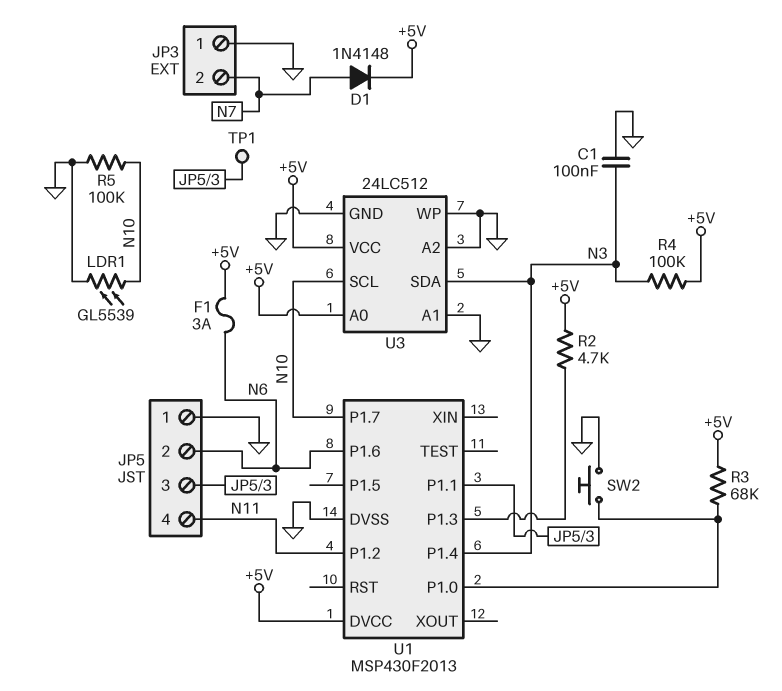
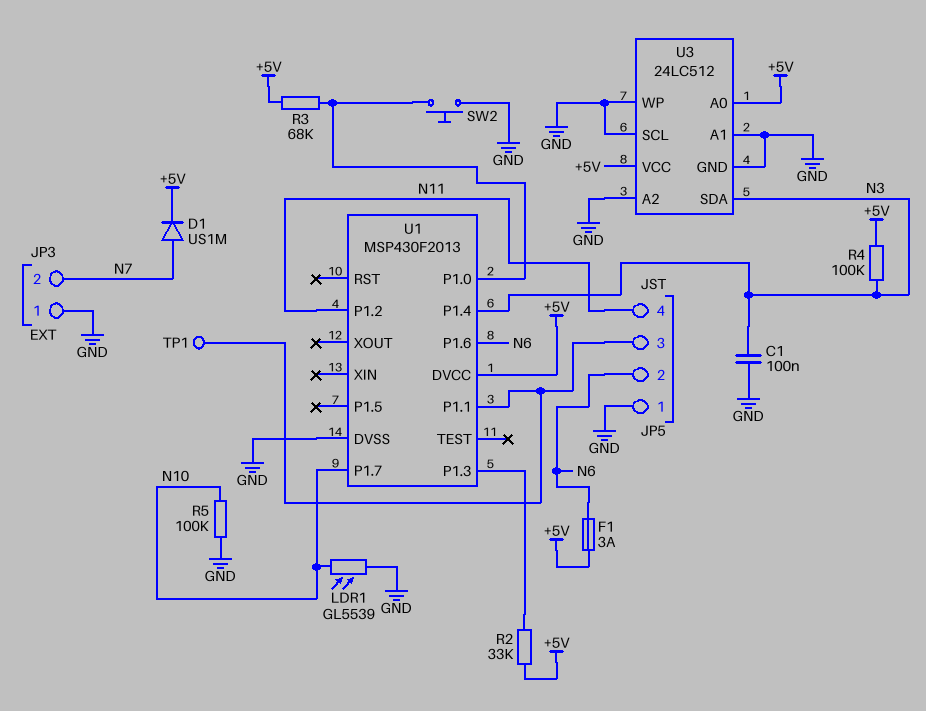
D1: diode 1N4148 (A N7, K +5V) -> diode US1M (A N7, K +5V)
R2: 4.7k (+5V, U1/P1.3) -> 33k (+5V, U1/P1.3)
U3 pin SCL: N10 -> GND

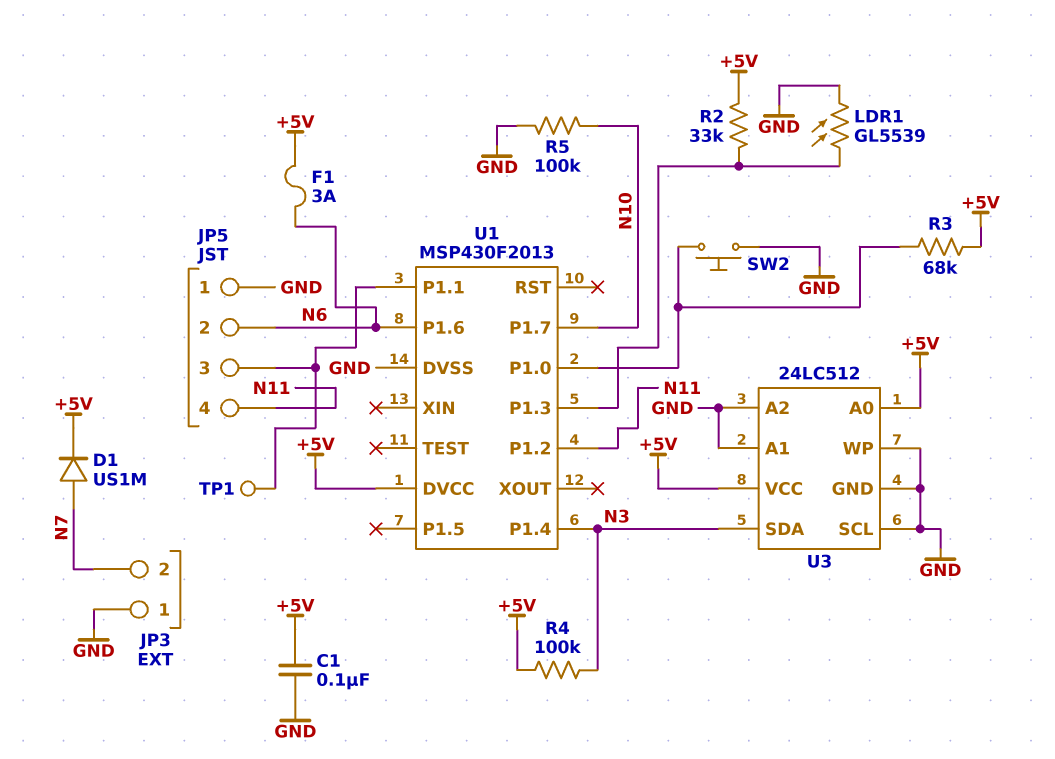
C1: 100nF (GND, N3) -> 100nF (+5V, GND)
LDR1: GL5539 (GND, N10) -> GL5539 (GND, U1/P1.3)

